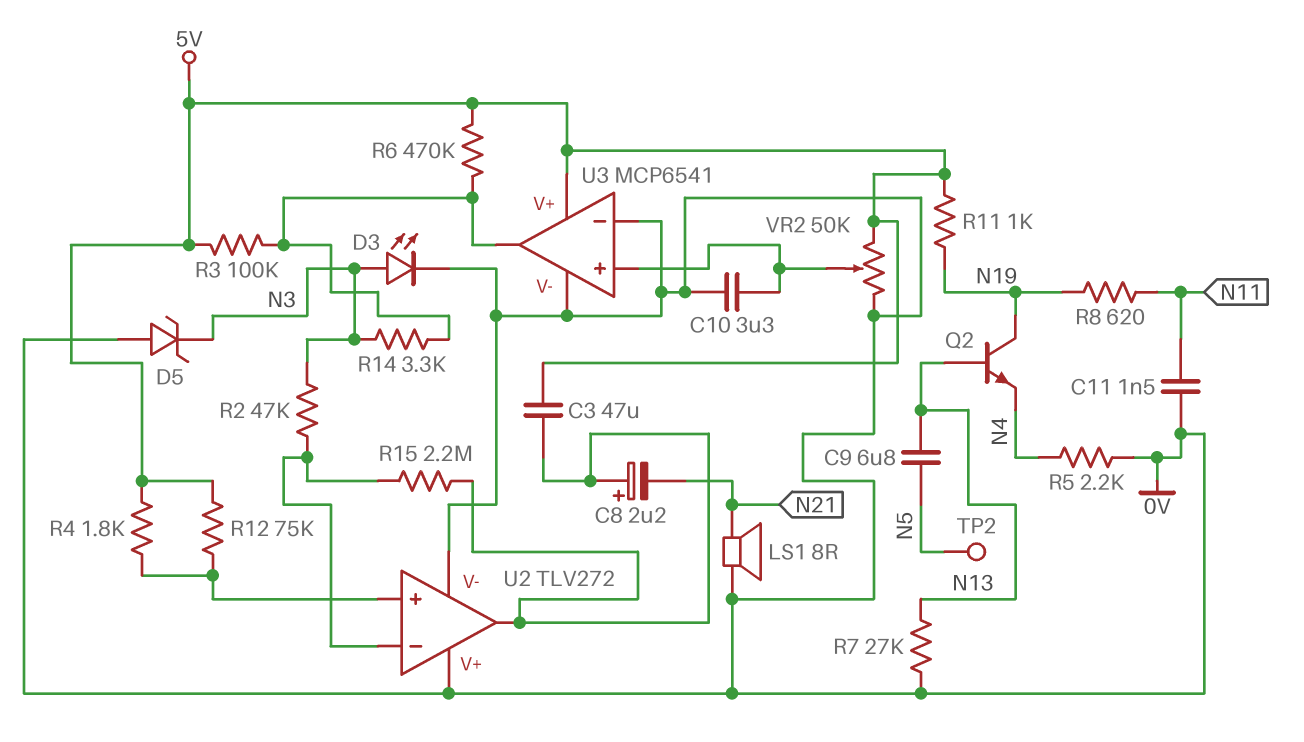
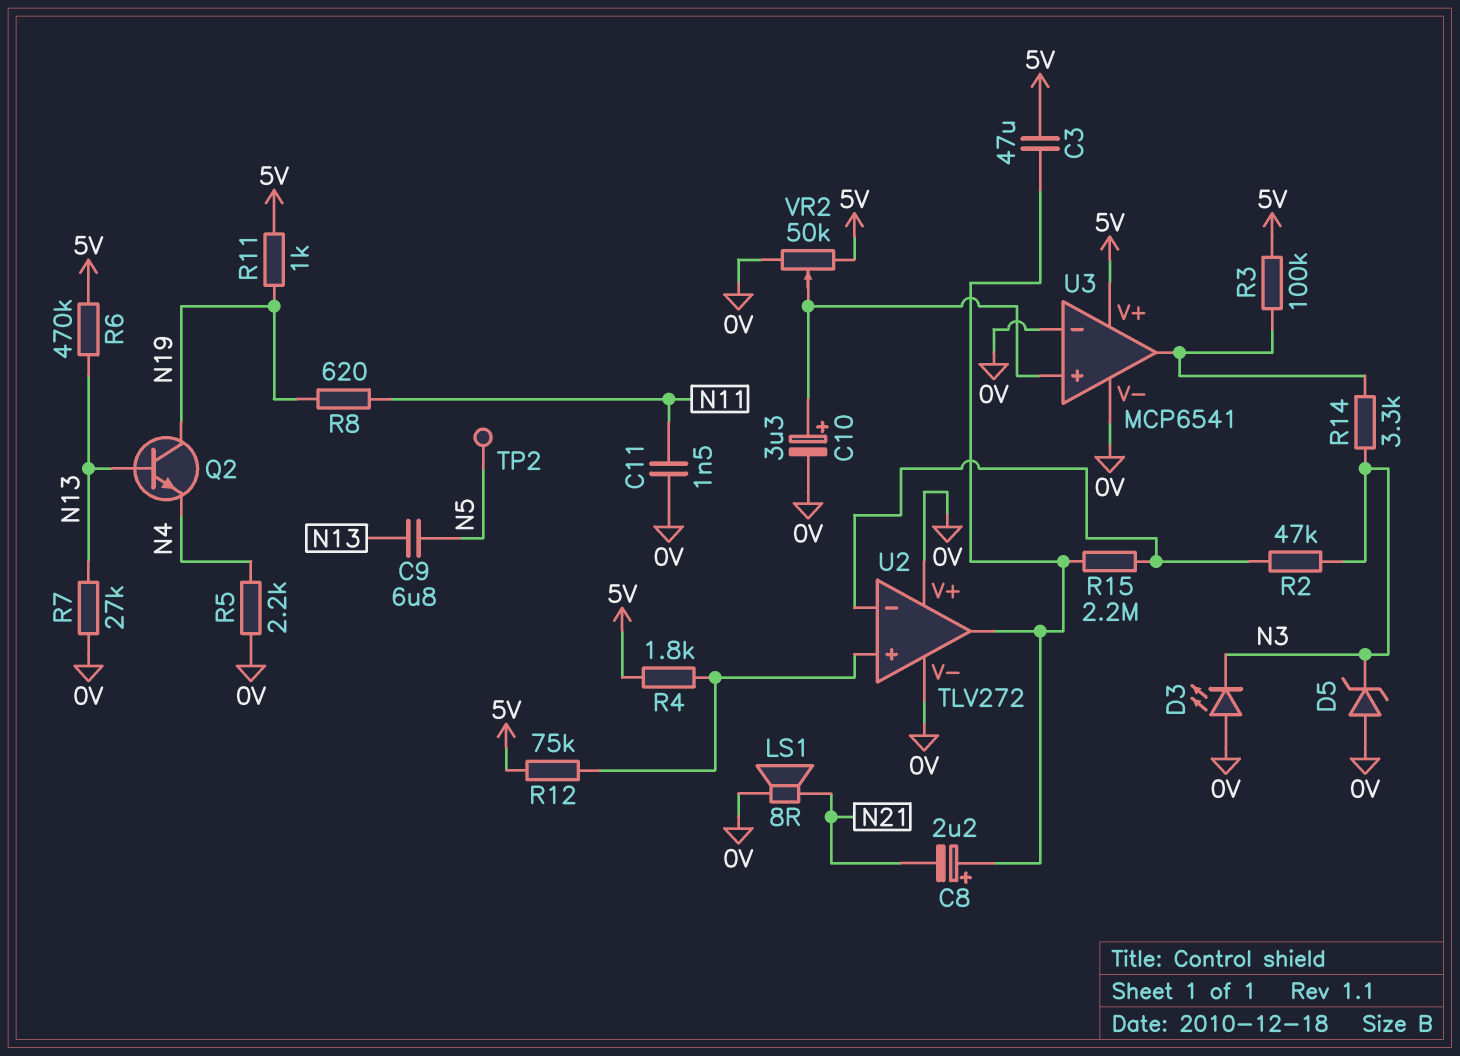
C10: 3.3uF (0V, U3/in+) -> 3.3uF (plus U3/in+, minus 0V)
D3: LED (A N3, K 0V) -> LED (A 0V, K N3)
R6: 470k (5V, U3/out) -> 470k (5V, N13)

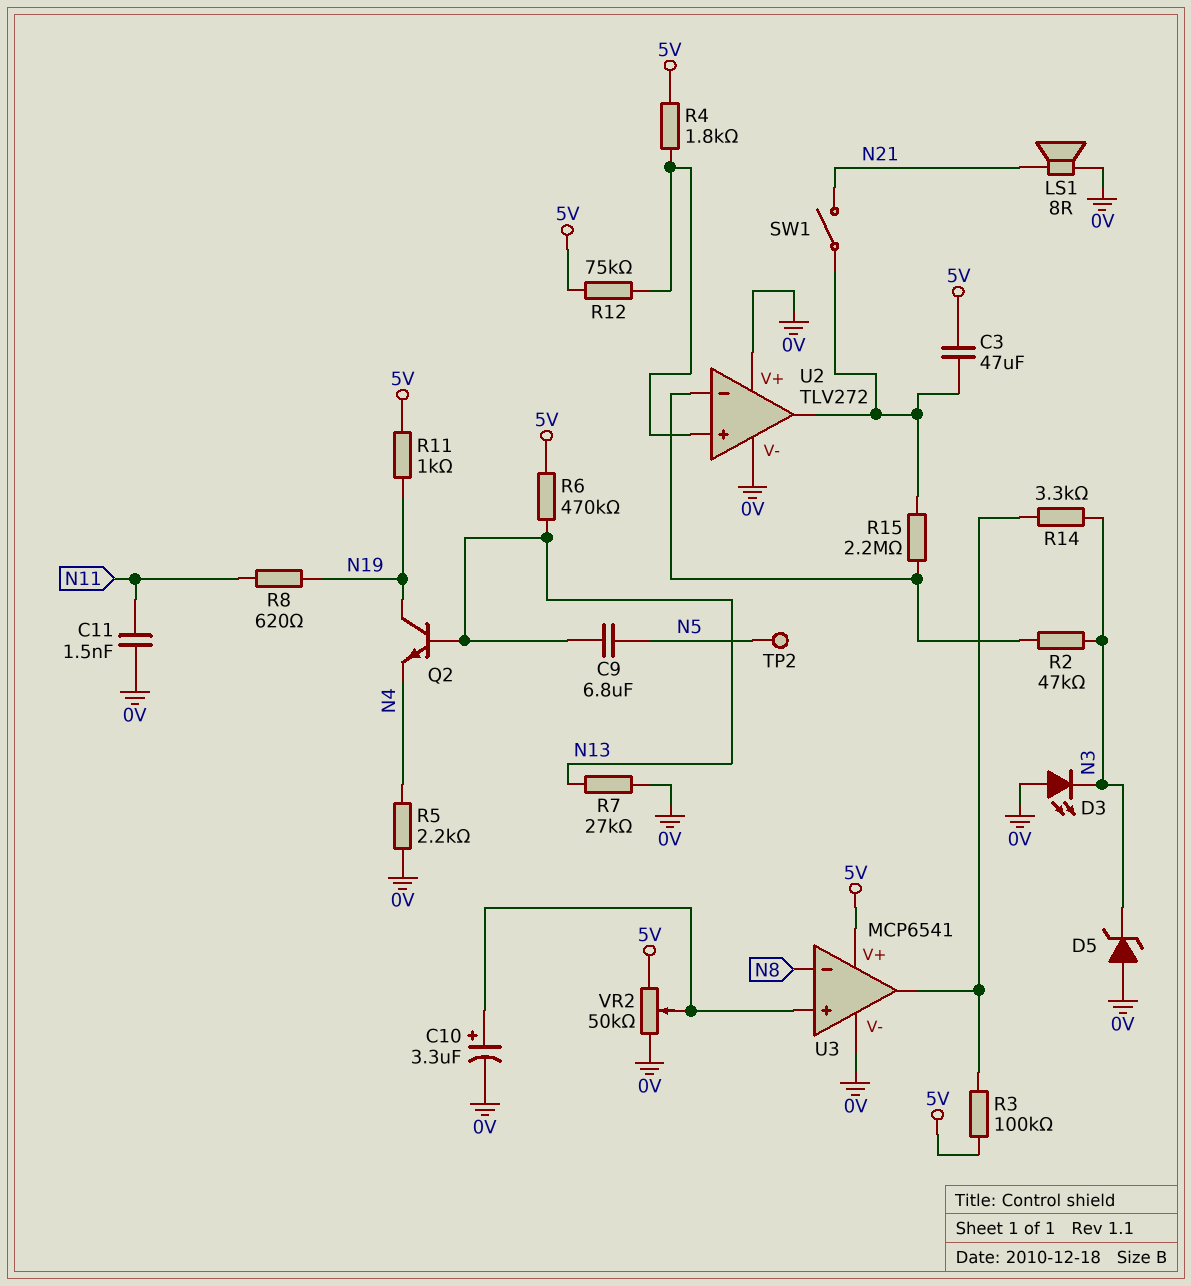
C8: 2.2uF (plus U2/out, minus N21) -> none
SW1: none -> switch (N21, U2/out)
U3 pin in-: 0V -> N8

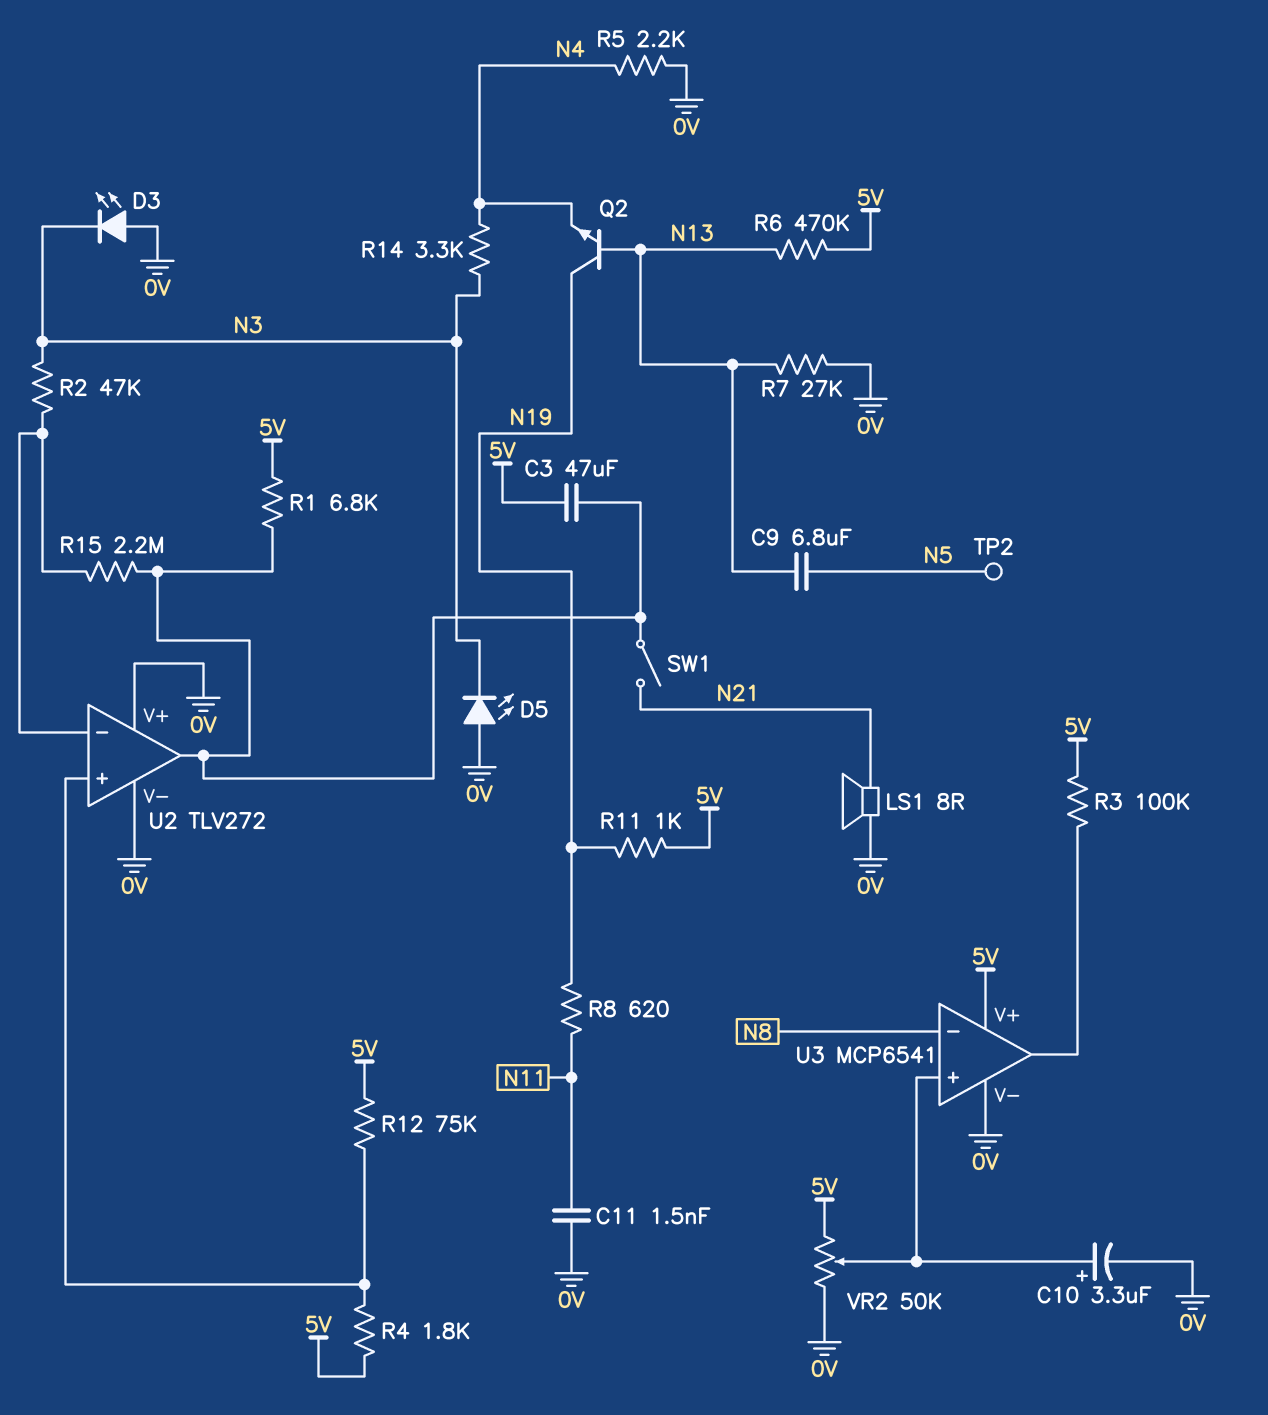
D5: zener (A 0V, K N3) -> LED (A 0V, K N3)
R1: none -> 6.8k (5V, U2/out)
R14: 3.3k (N3, U3/out) -> 3.3k (N3, N4)

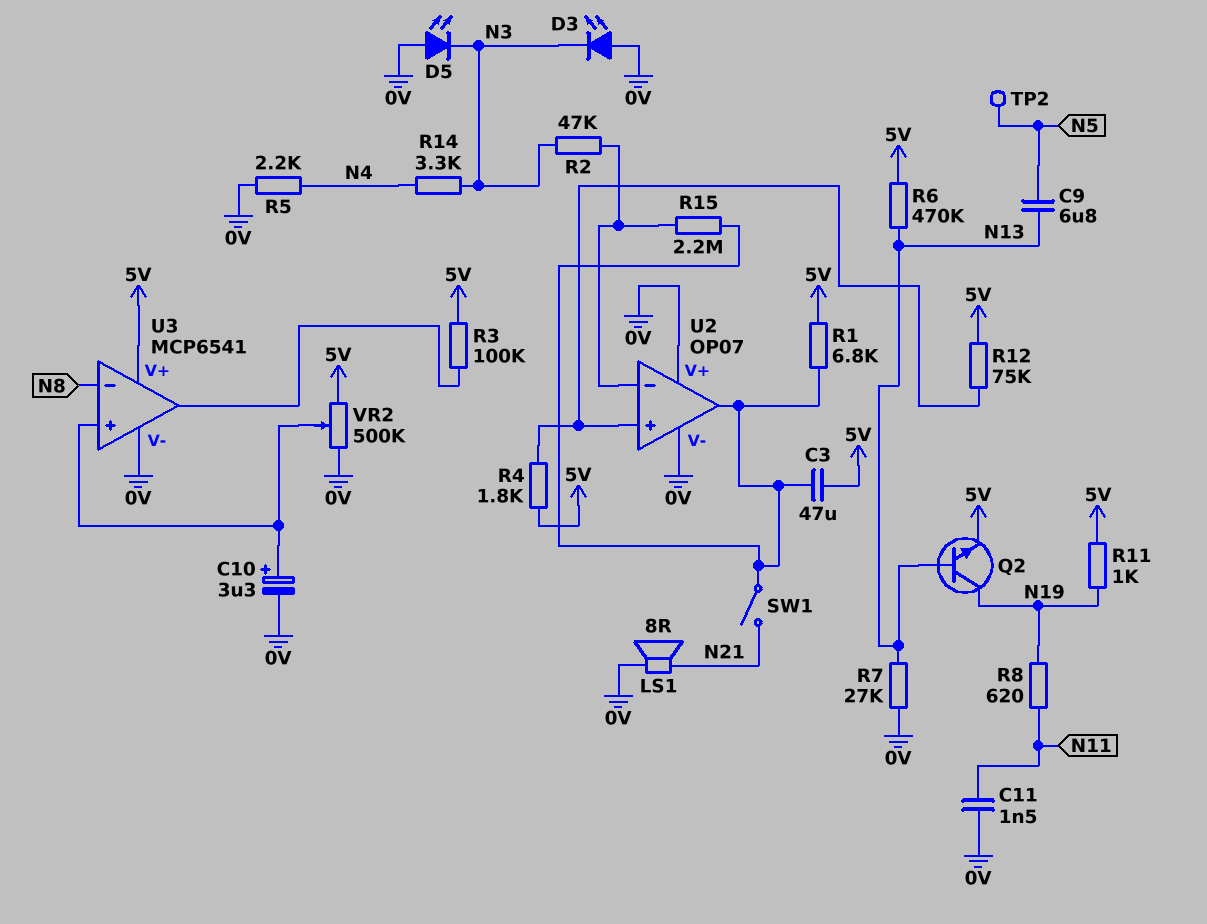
Q2: NPN (B N13, C N19, E N4) -> NPN (B N13, C N19, E 5V)
U2: TLV272 -> OP07
VR2: 50k (0V, 5V, wiper U3/in+) -> 500k (0V, 5V, wiper U3/in+)

